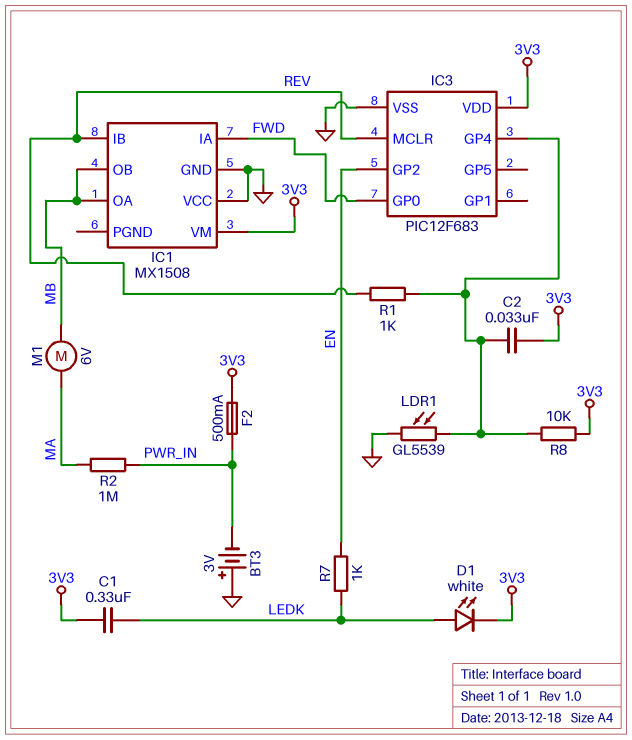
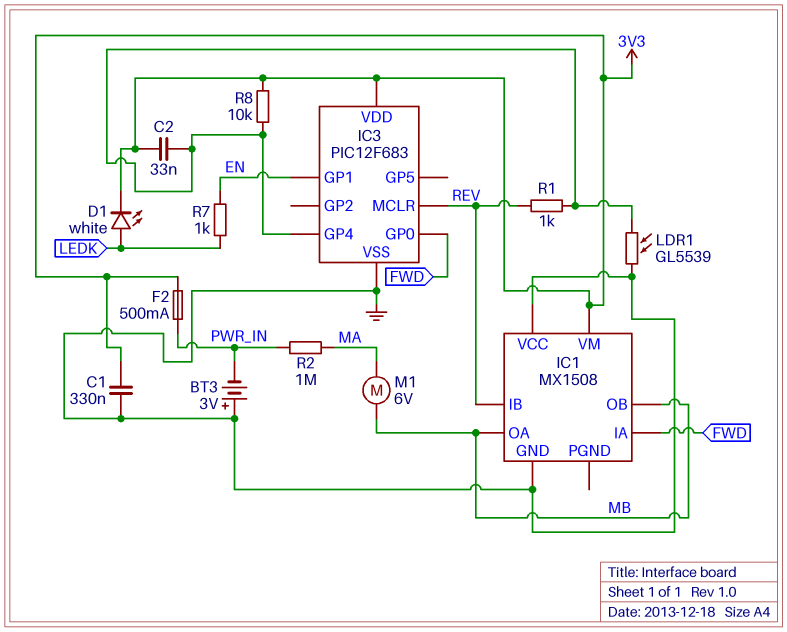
C1: 330nF (3V3, LEDK) -> 330nF (3V3, GND)
IC3 pin GP1: none -> EN
IC3 pin GP2: EN -> none

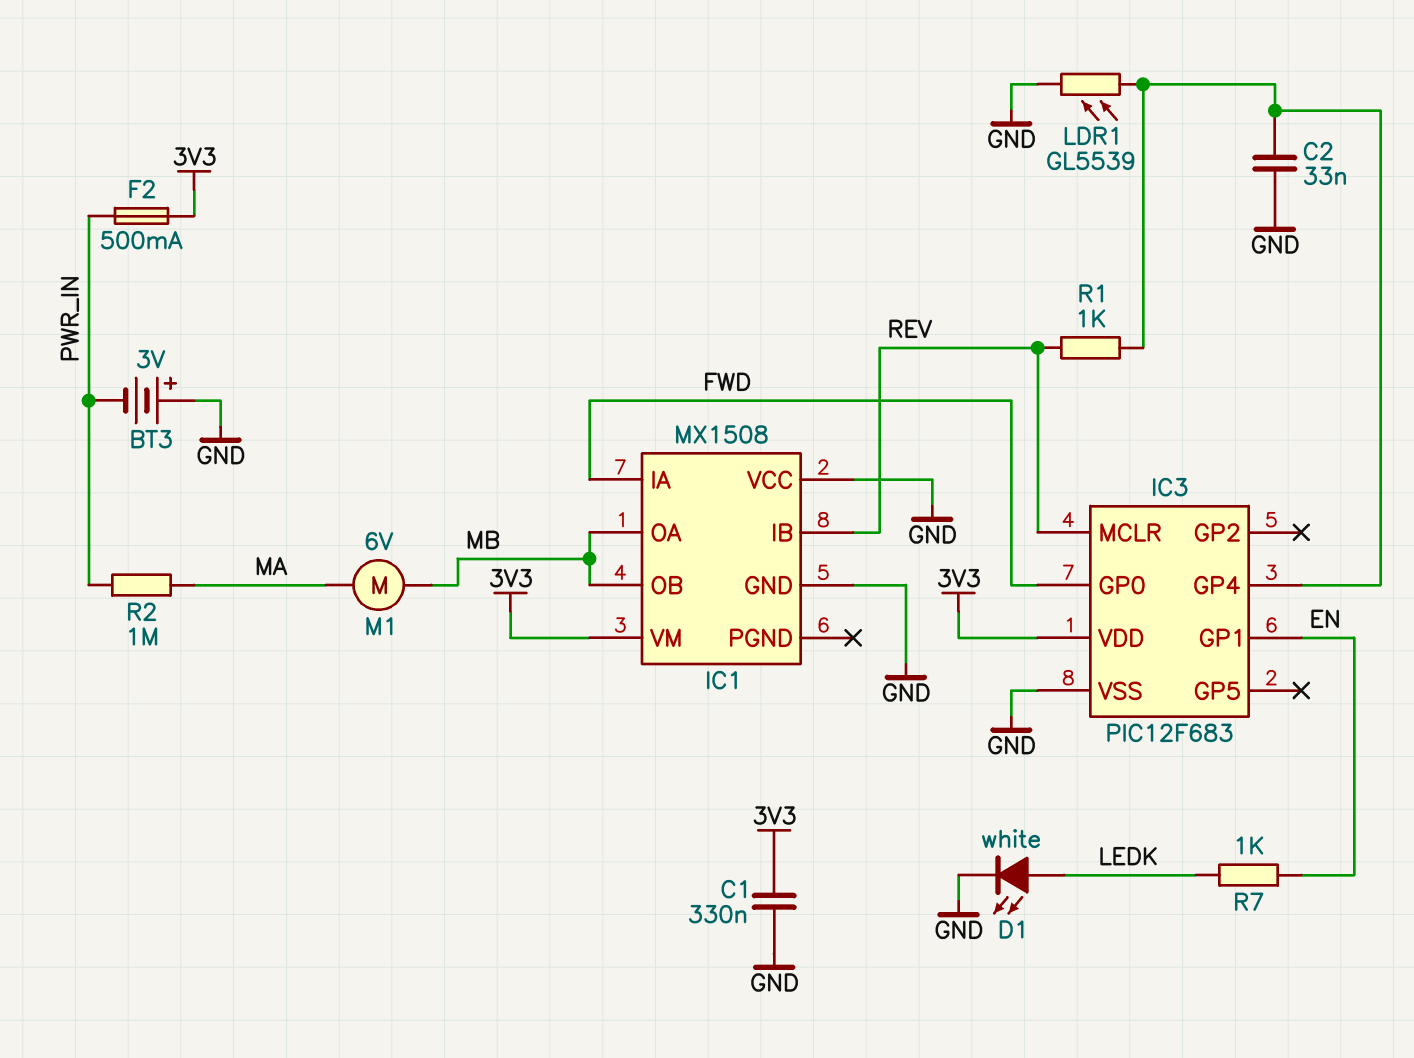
C2: 33nF (3V3, IC3/GP4) -> 33nF (GND, IC3/GP4)
D1: LED white (A LEDK, K 3V3) -> LED white (A LEDK, K GND)
R8: 10k (3V3, IC3/GP4) -> none

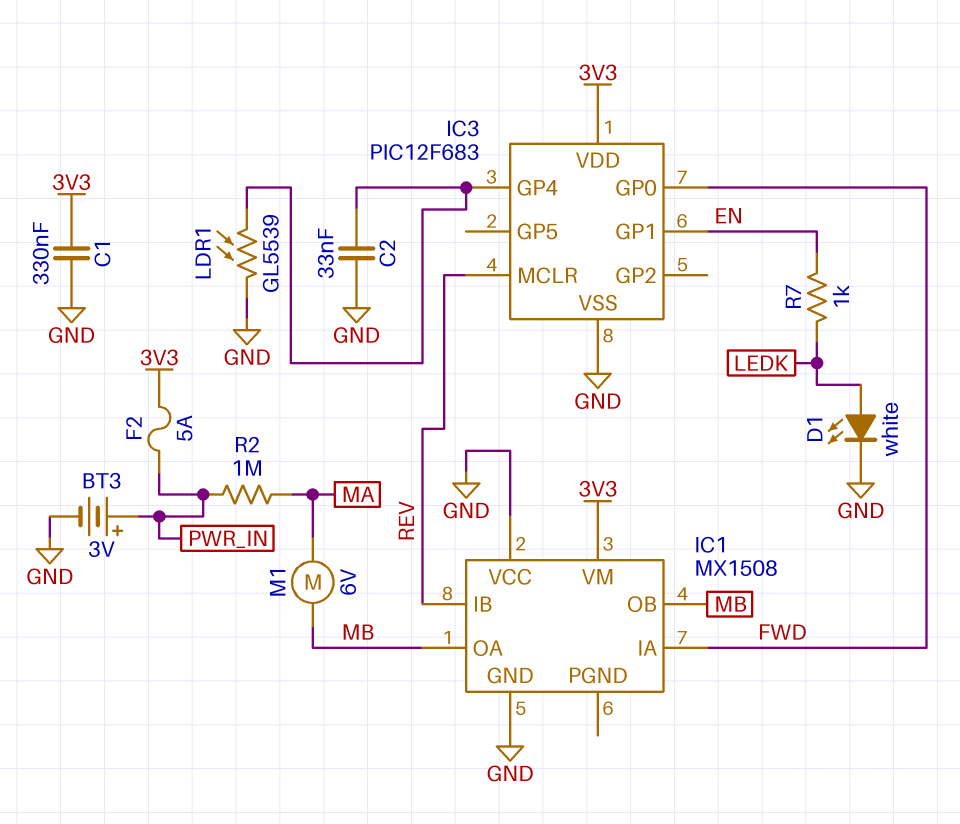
BT3: 3V (plus GND, minus PWR_IN) -> 3V (plus PWR_IN, minus GND)
F2: 500mA (3V3, PWR_IN) -> 5A (3V3, PWR_IN)
R1: 1k (IC3/GP4, REV) -> none

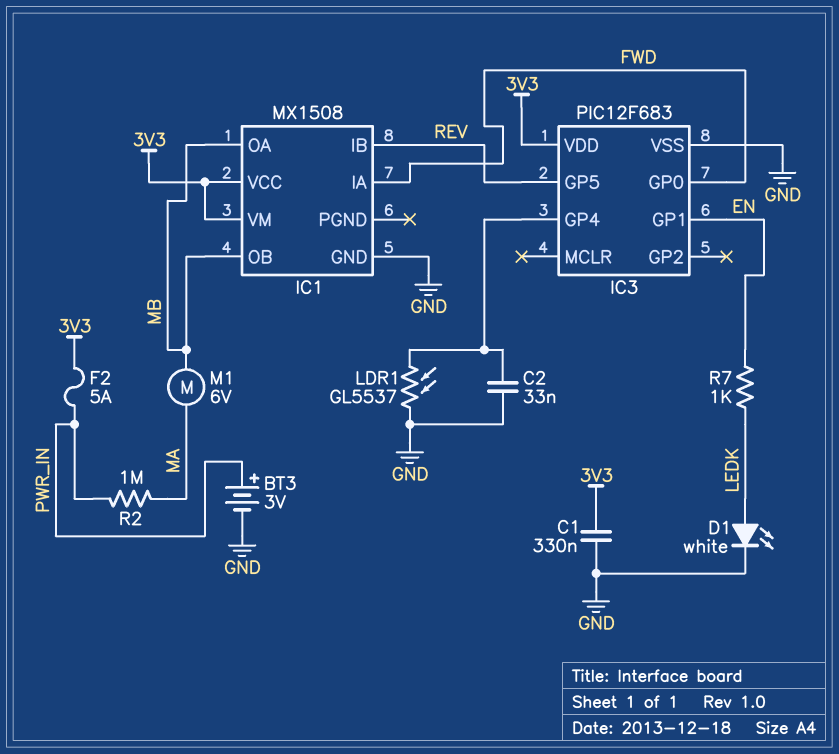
IC1 pin VCC: GND -> 3V3
IC3 pin GP5: none -> REV
IC3 pin MCLR: REV -> none
LDR1: GL5539 (GND, IC3/GP4) -> GL5537 (GND, IC3/GP4)

